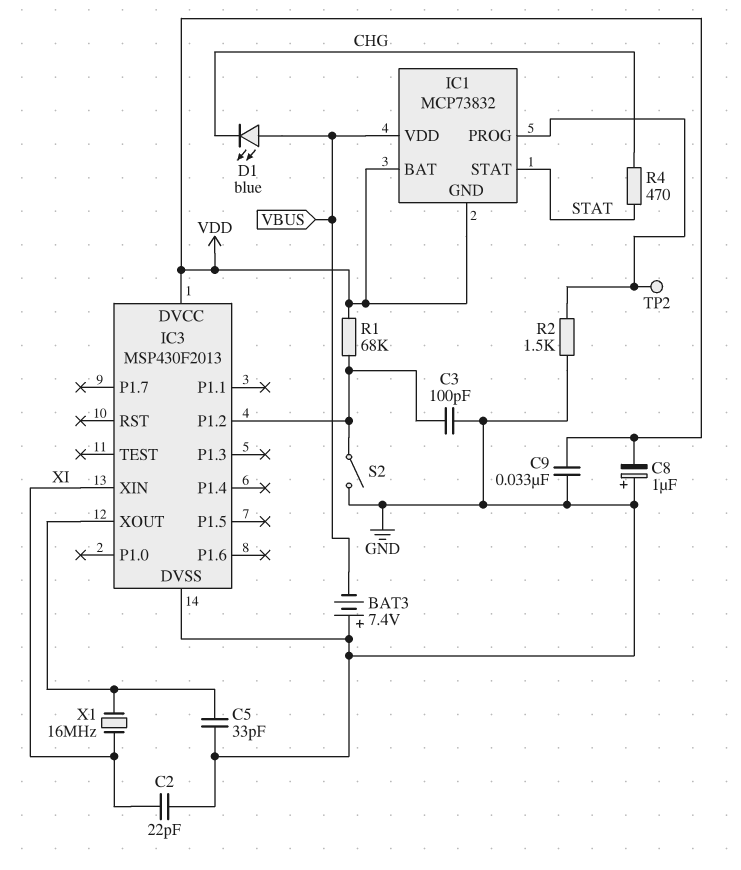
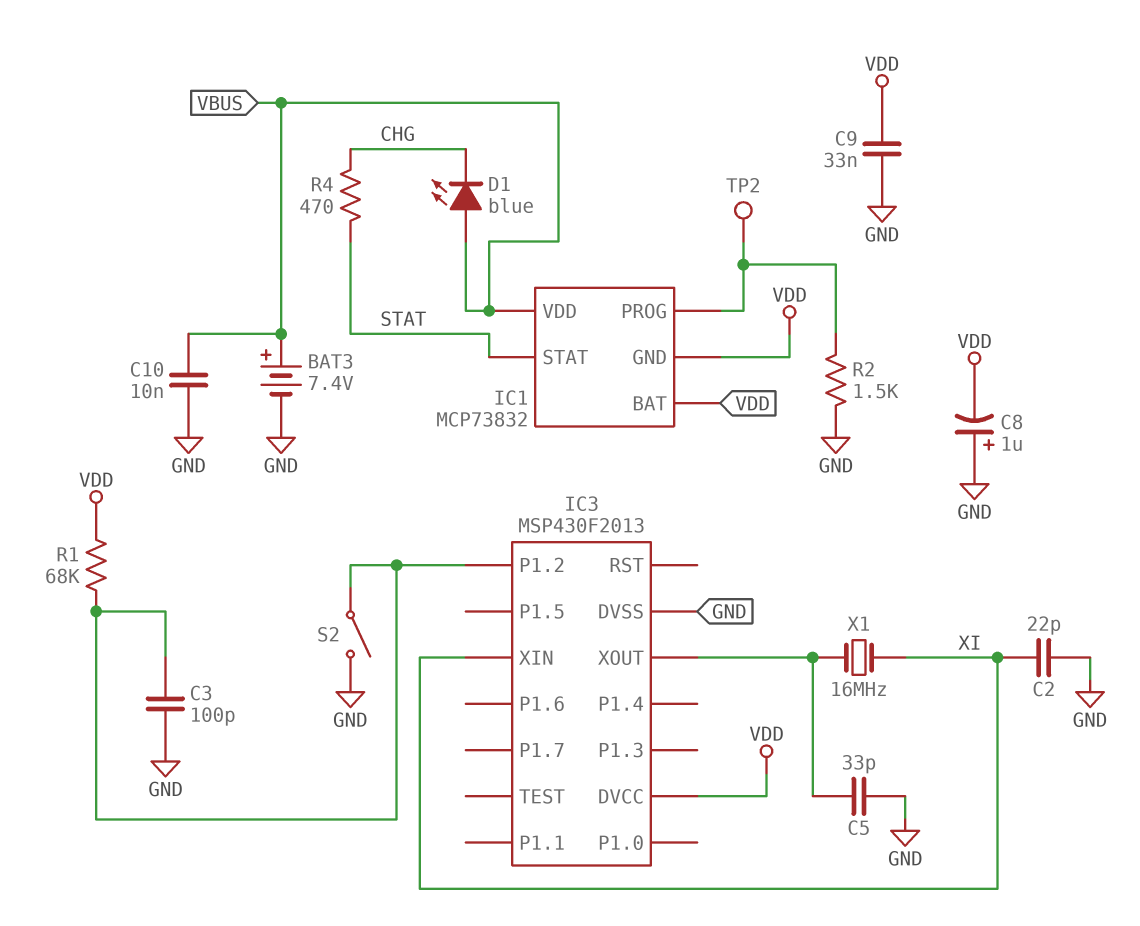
BAT3: 7.4V (plus GND, minus VBUS) -> 7.4V (plus VBUS, minus GND)
C10: none -> 10nF (GND, VBUS)

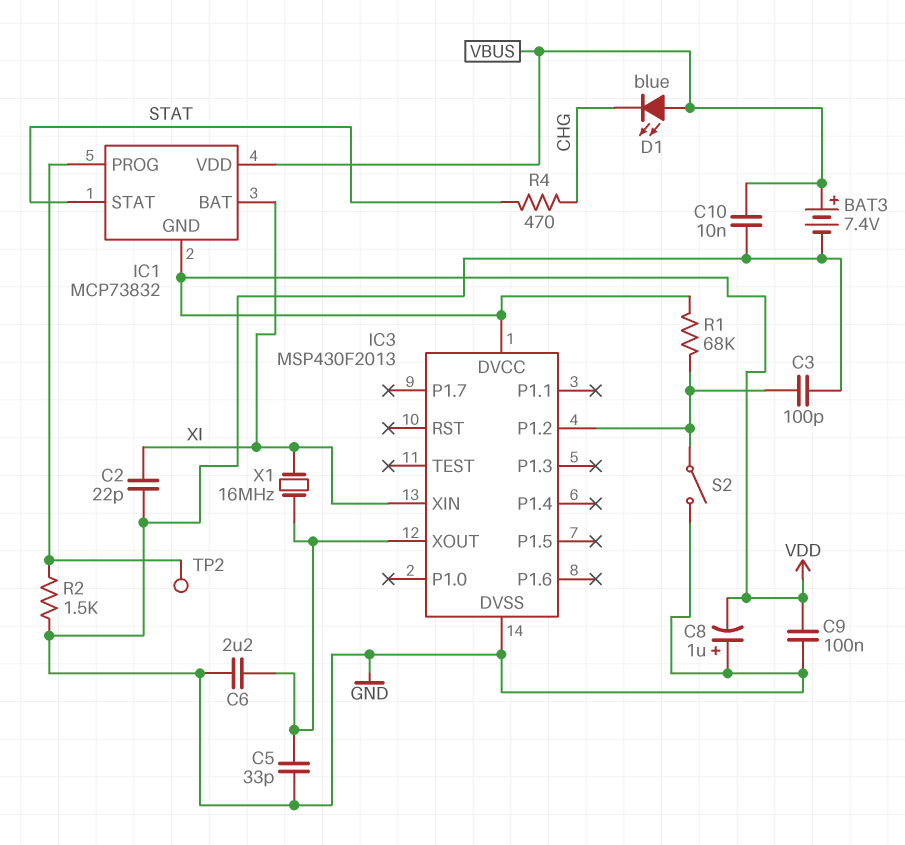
C6: none -> 2.2uF (GND, IC3/XOUT)
C9: 33nF (GND, VDD) -> 100nF (GND, VDD)
IC1 pin BAT: VDD -> XI

